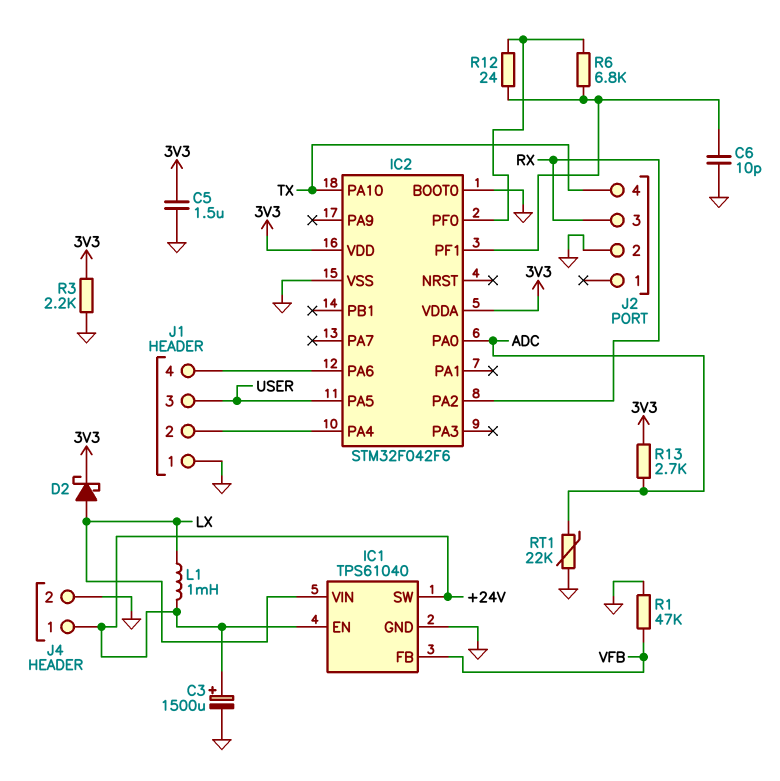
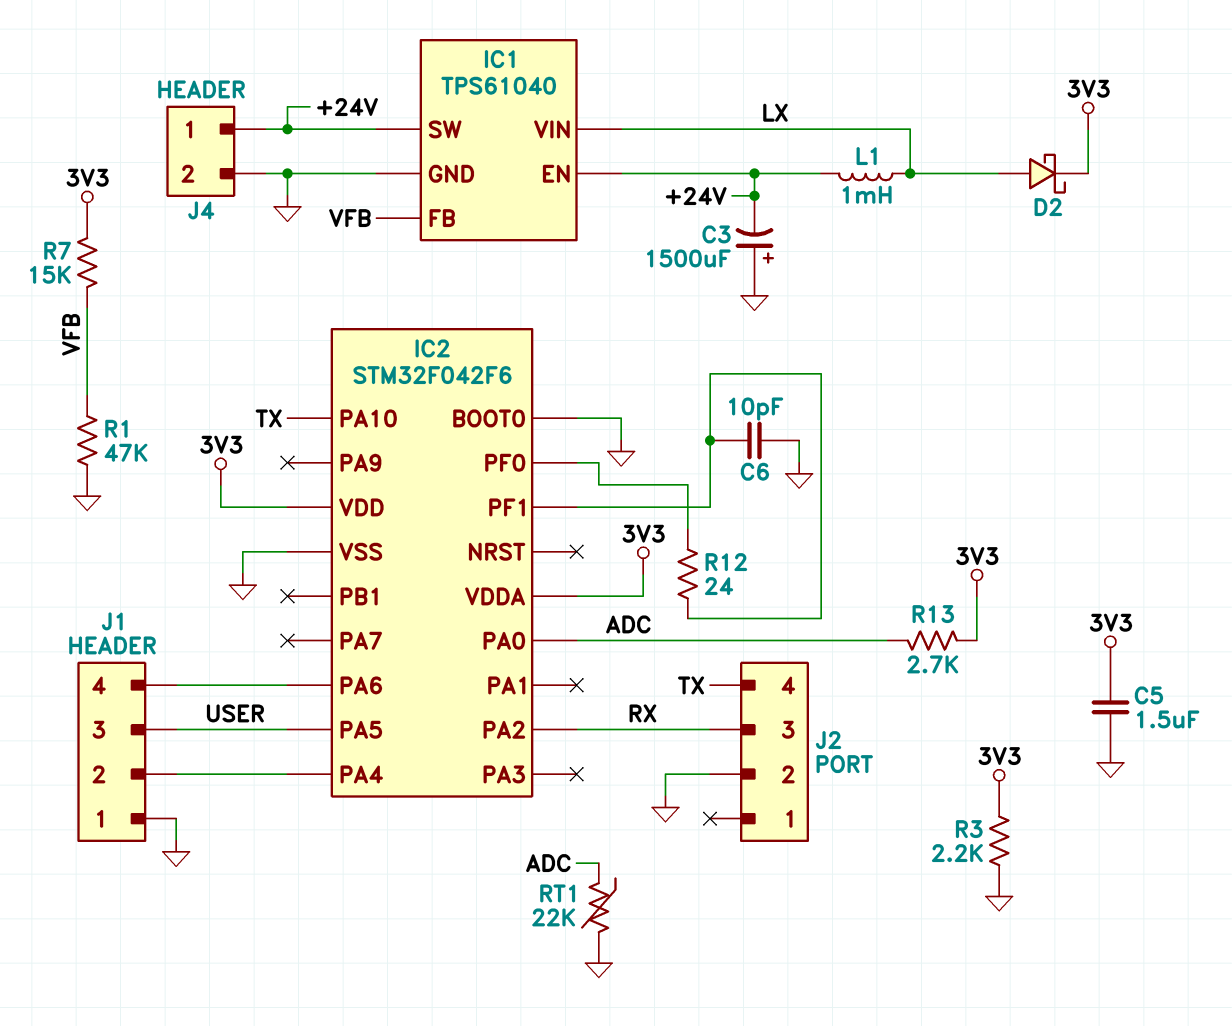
C3: 1500uF (plus +24V, minus GND) -> 1500uF (plus GND, minus +24V)
R6: 6.8k (IC2/PF0, IC2/PF1) -> none
R7: none -> 15k (3V3, VFB)

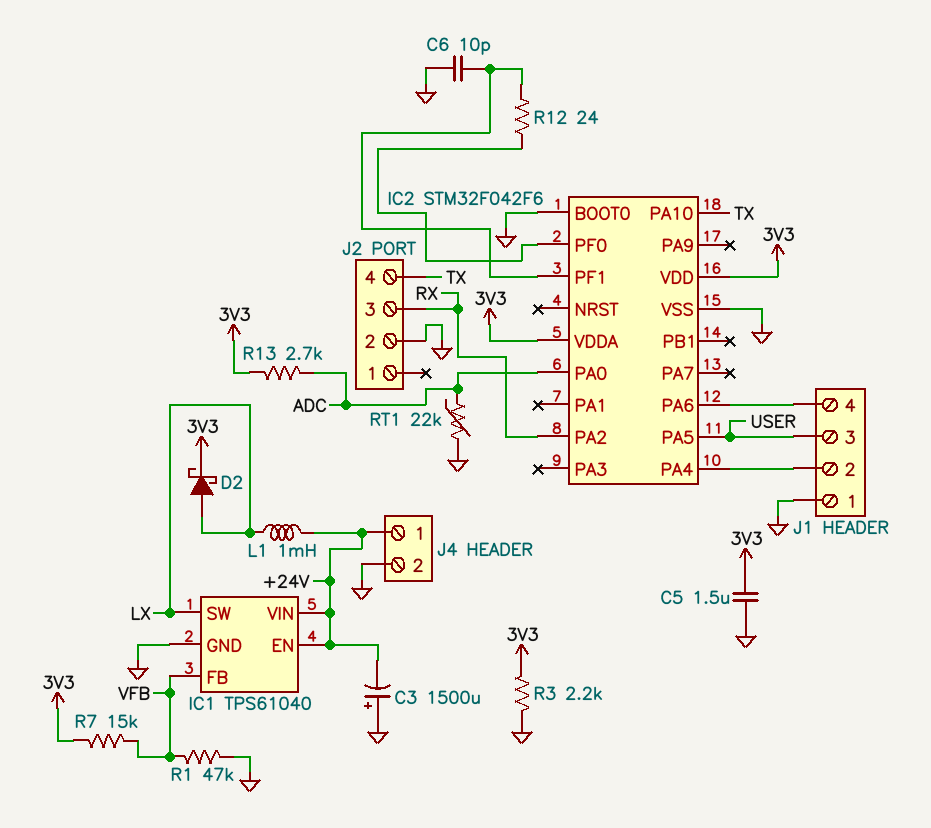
IC1 pin SW: +24V -> LX
IC1 pin VIN: LX -> +24V

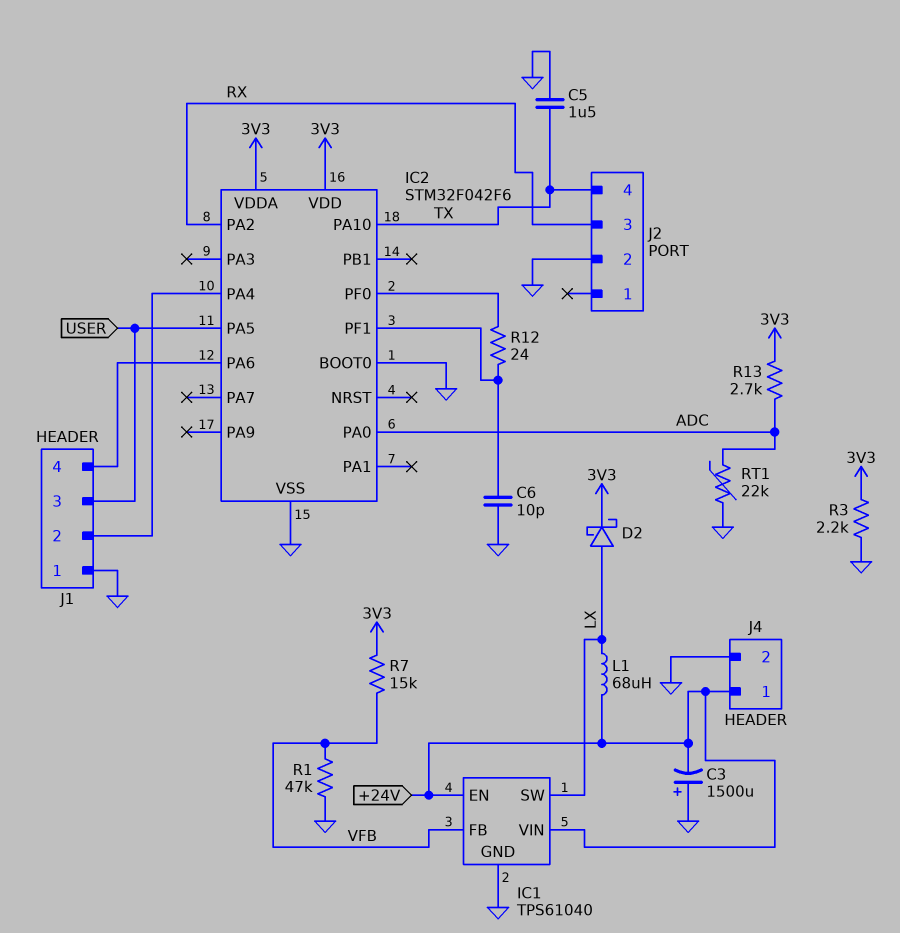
C5: 1.5uF (3V3, GND) -> 1.5uF (GND, TX)
L1: 1mH (+24V, LX) -> 68uH (+24V, LX)

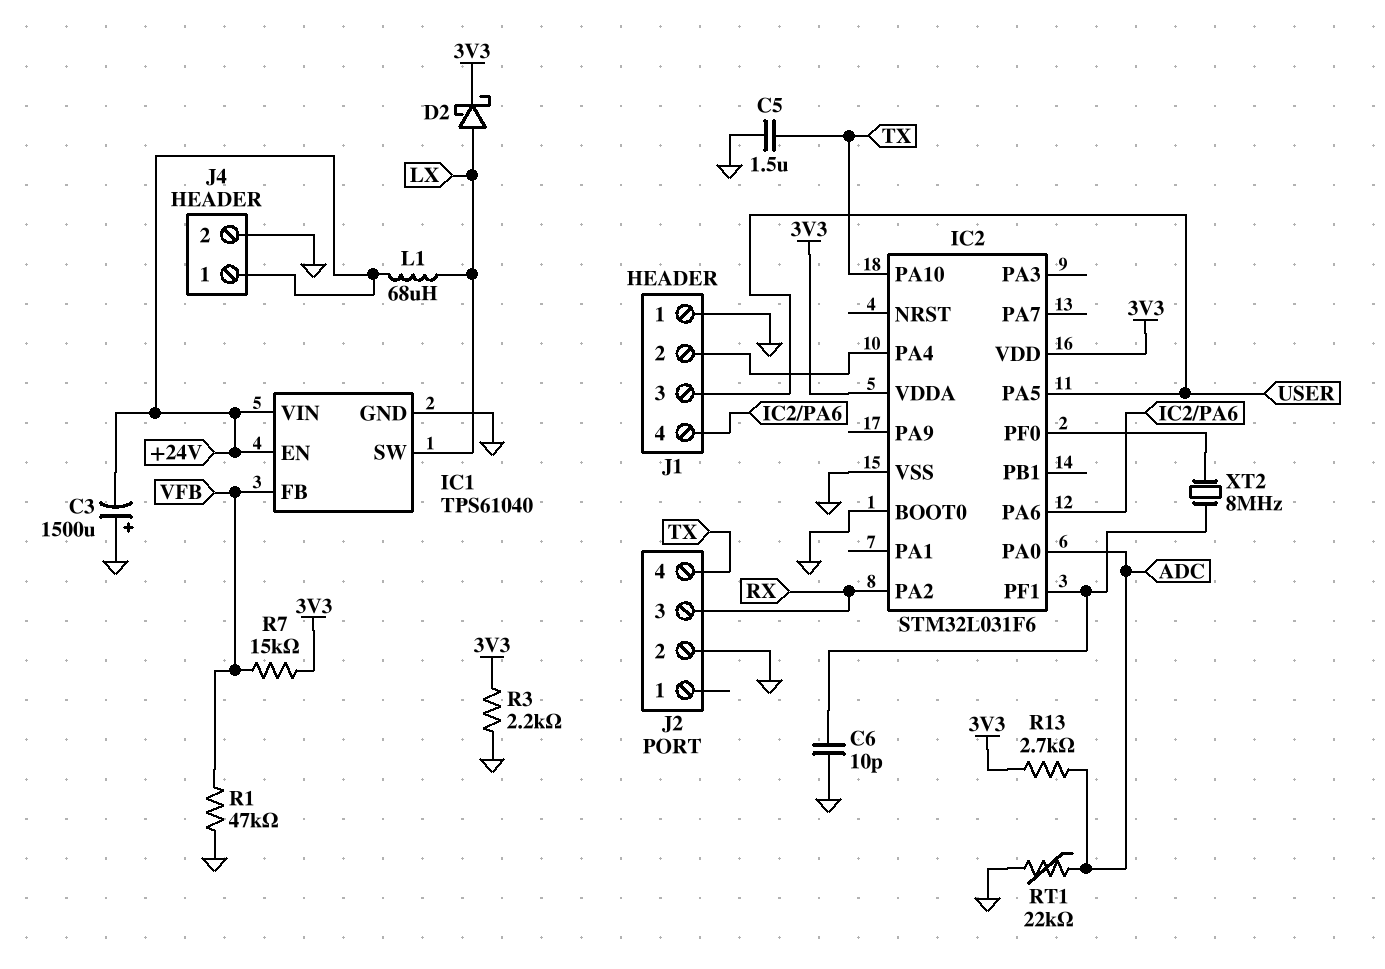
IC2: STM32F042F6 -> STM32L031F6
R12: 24 (IC2/PF0, IC2/PF1) -> none
XT2: none -> 8MHz (IC2/PF0, IC2/PF1)

